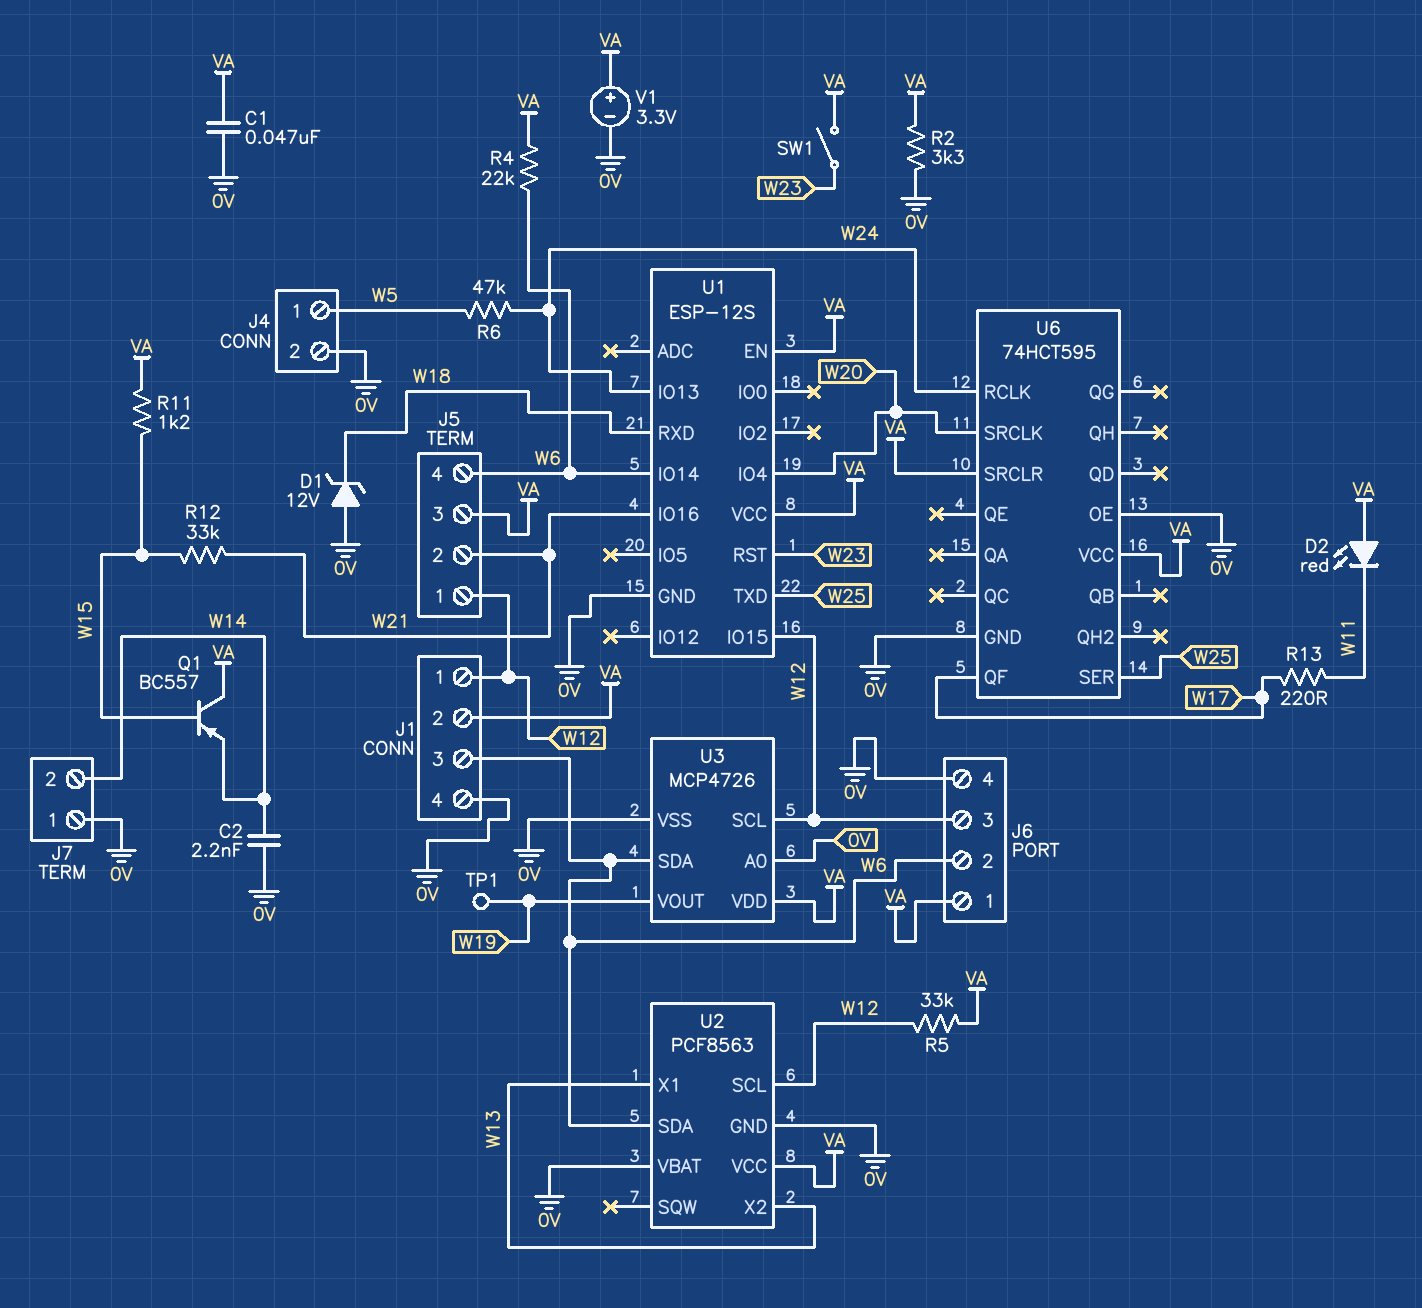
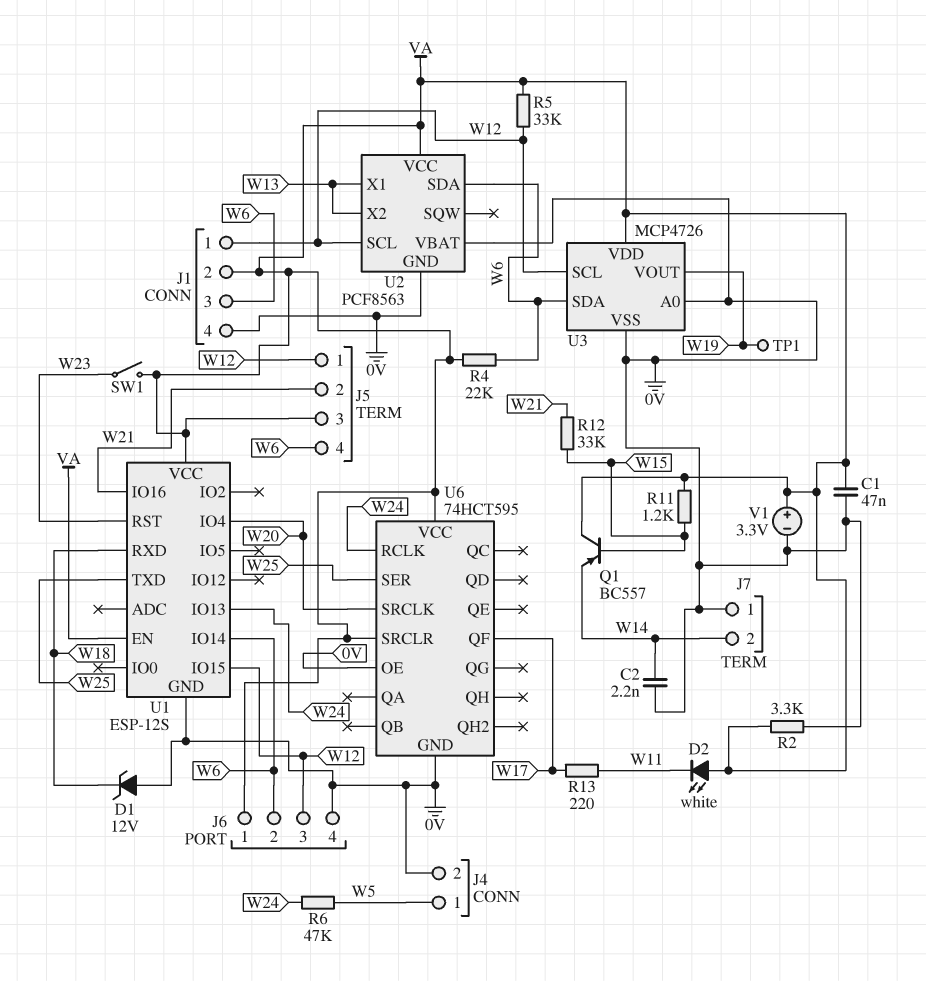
D2: LED red (A VA, K W11) -> LED white (A VA, K W11)

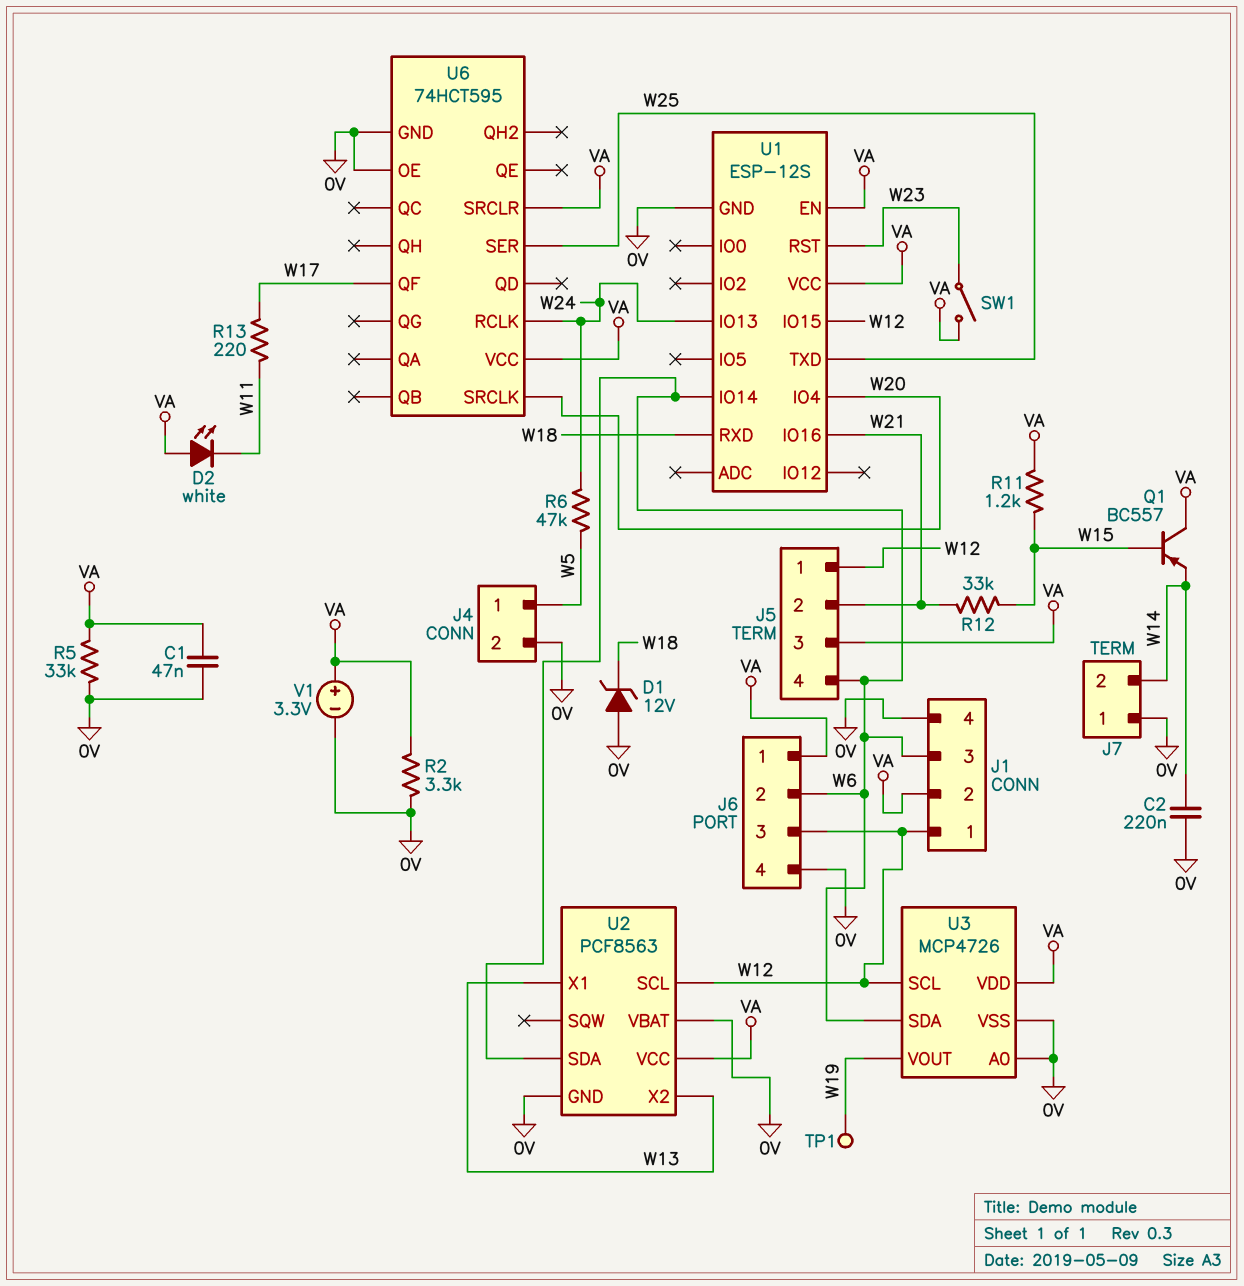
C2: 2.2nF (0V, W14) -> 220nF (0V, W14)
R4: 22k (VA, W6) -> none
R5: 33k (VA, W12) -> 33k (0V, VA)

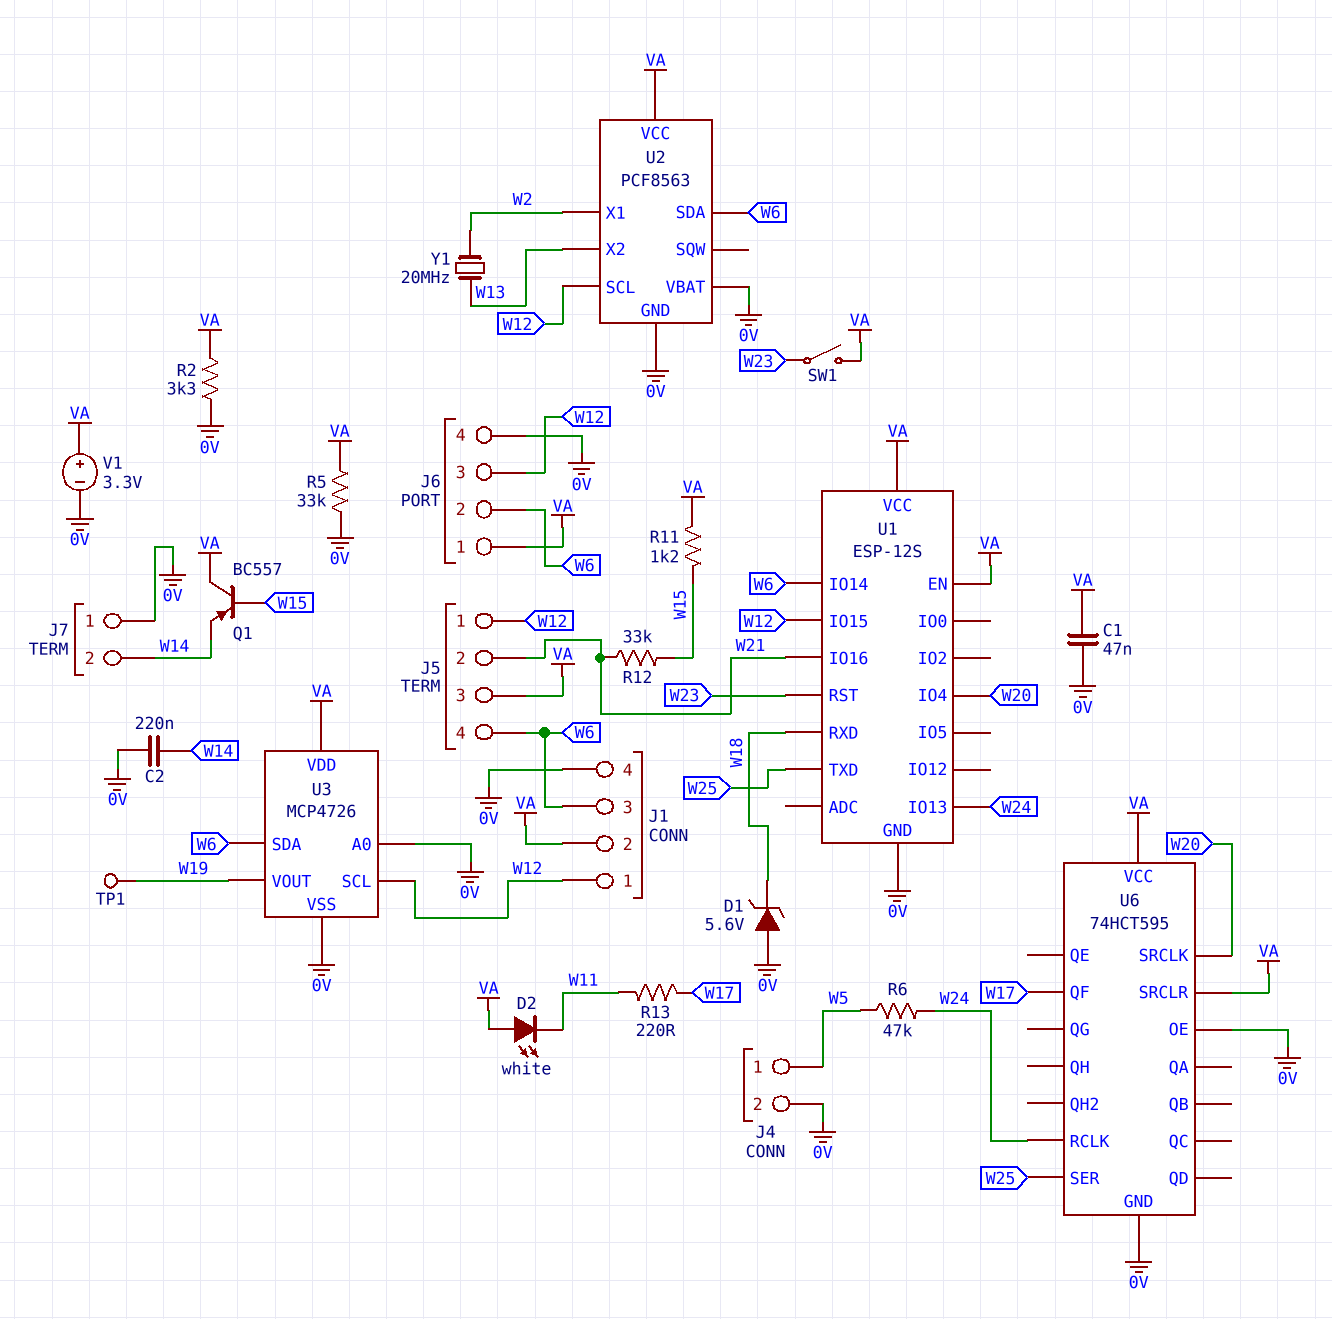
D1: zener 12V (A 0V, K W18) -> zener 5.6V (A 0V, K W18)
U2 pin X1: W13 -> W2
Y1: none -> 20MHz (W2, W13)

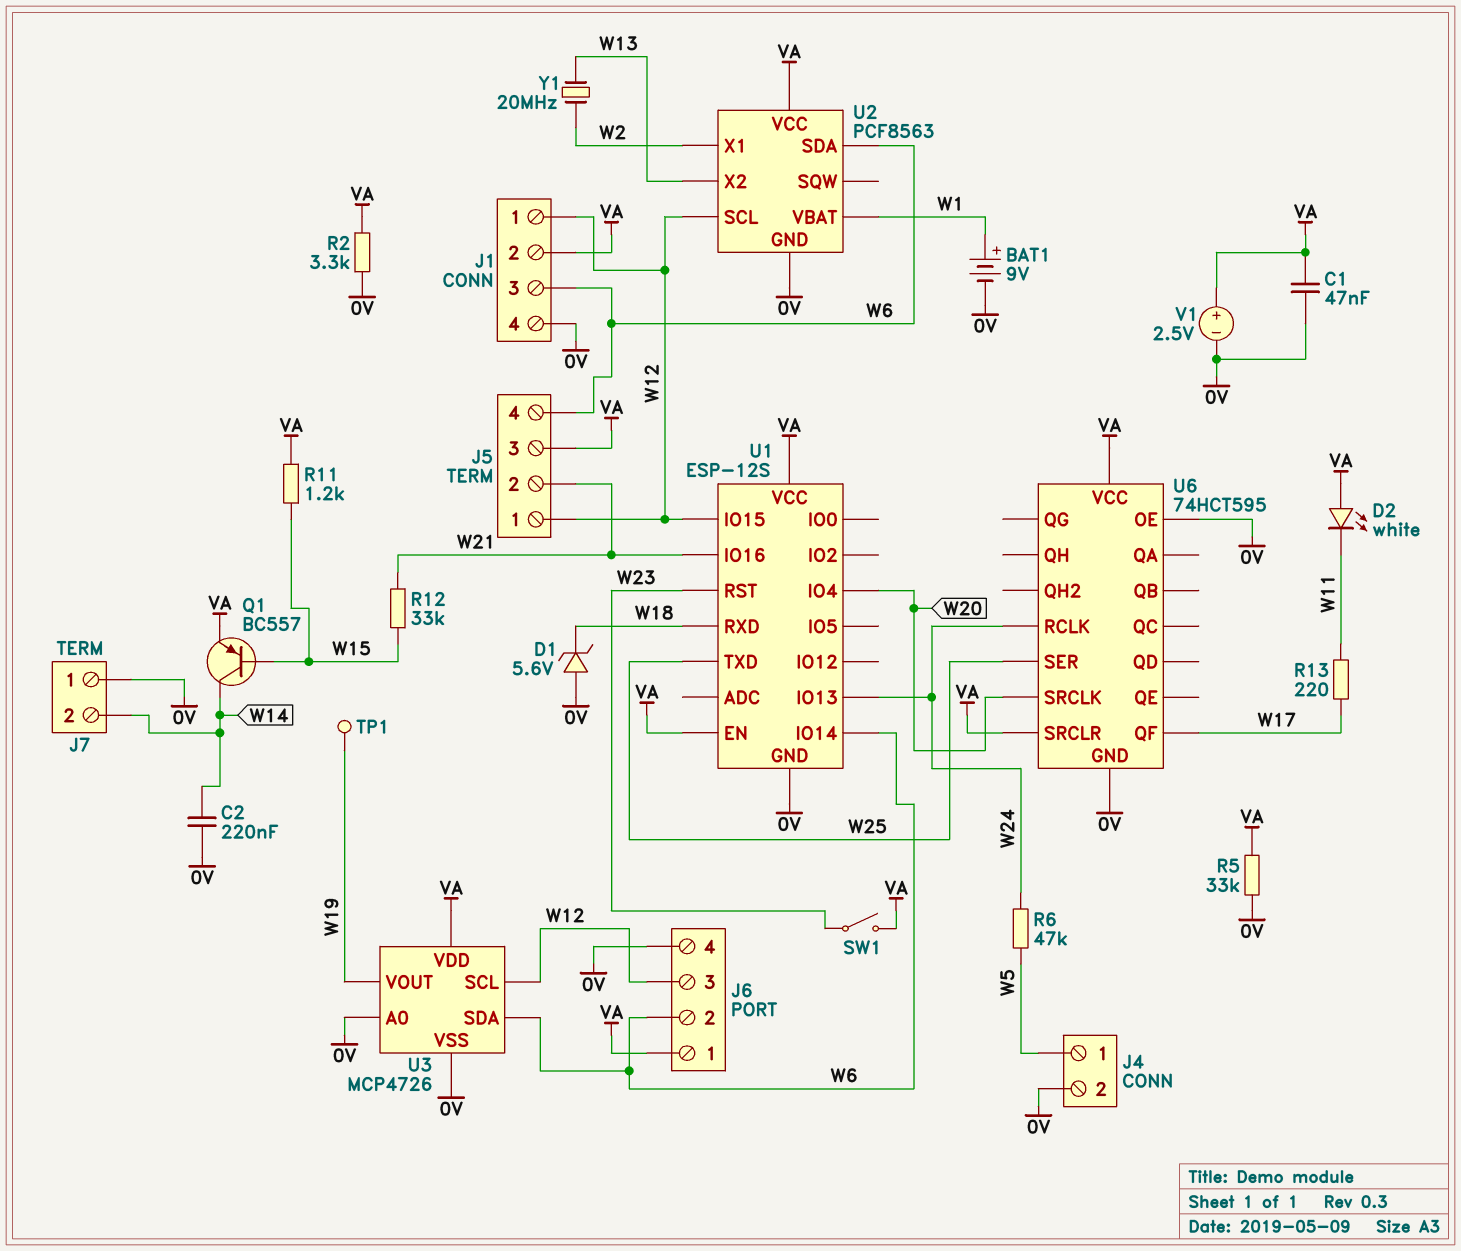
BAT1: none -> 9V (plus W1, minus 0V)
Q1: PNP BC557 (B W15, C VA, E W14) -> PNP BC557 (B W15, C W14, E VA)
U2 pin VBAT: 0V -> W1
V1: 3.3V (plus VA, minus 0V) -> 2.5V (plus VA, minus 0V)

